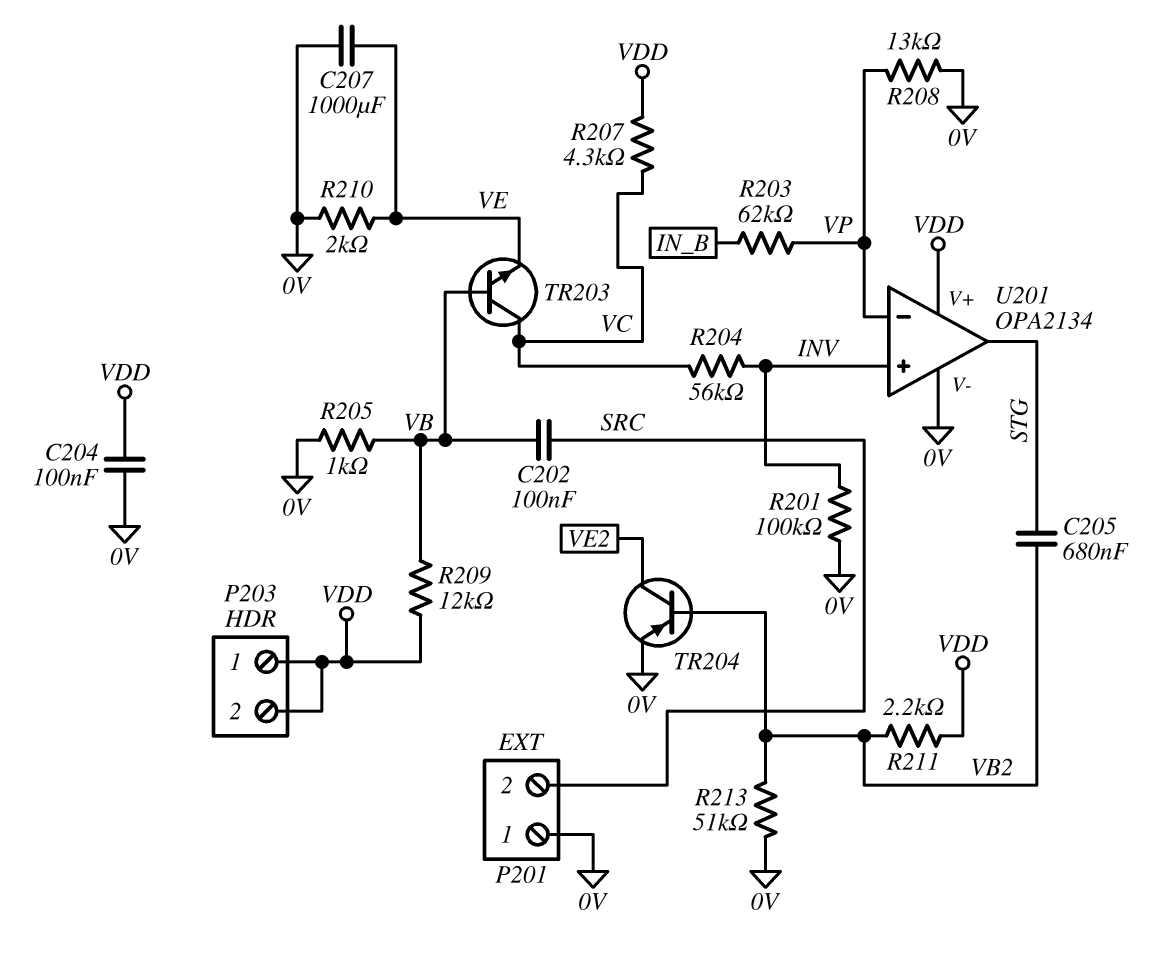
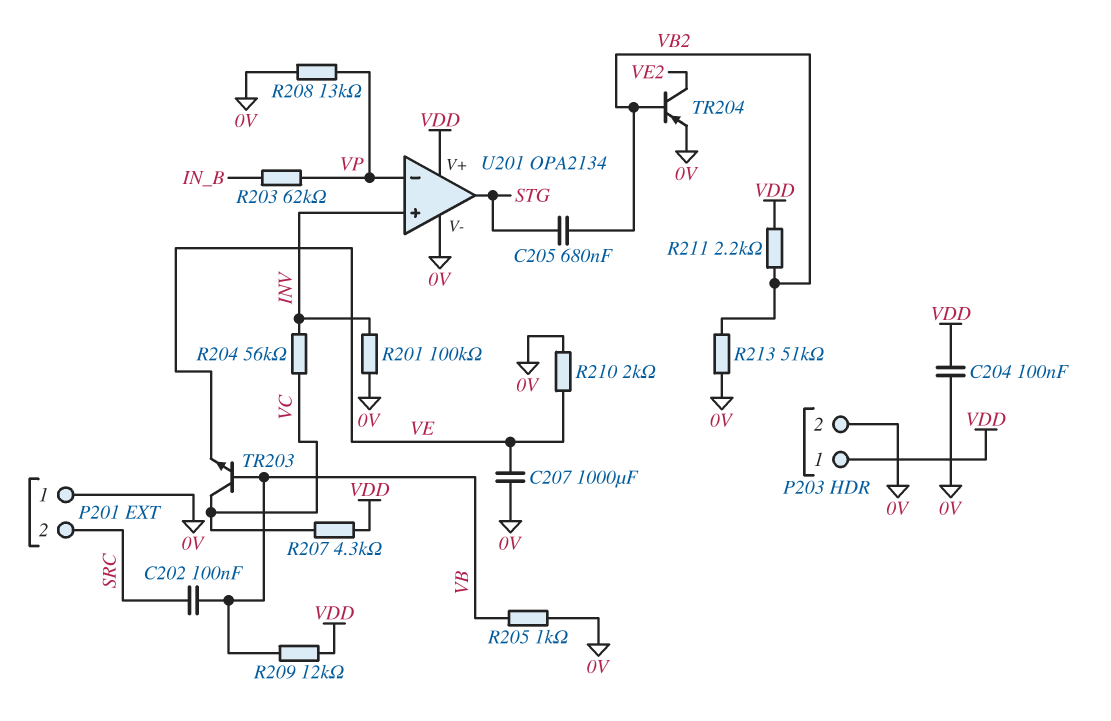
P203 pin 2: VDD -> 0V

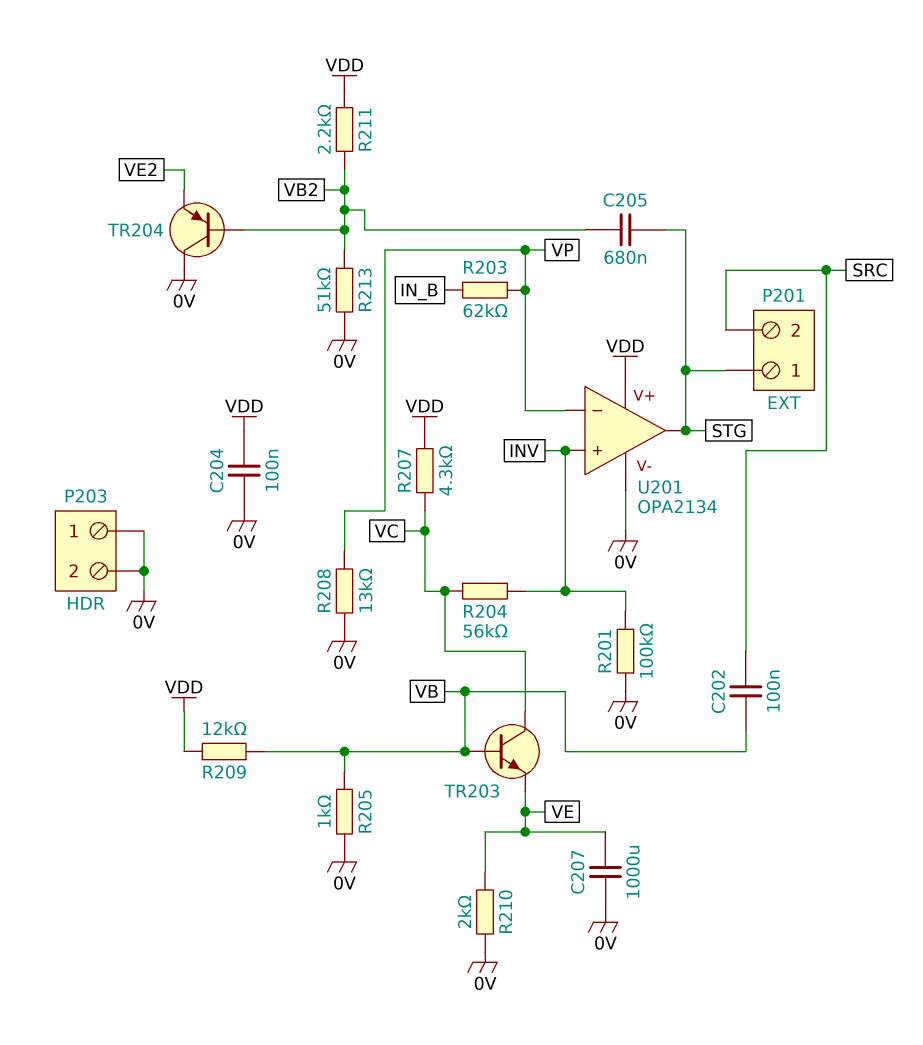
P201 pin 1: 0V -> STG
P203 pin 1: VDD -> 0V
TR204: PNP (B VB2, C VE2, E 0V) -> PNP (B VB2, C 0V, E VE2)

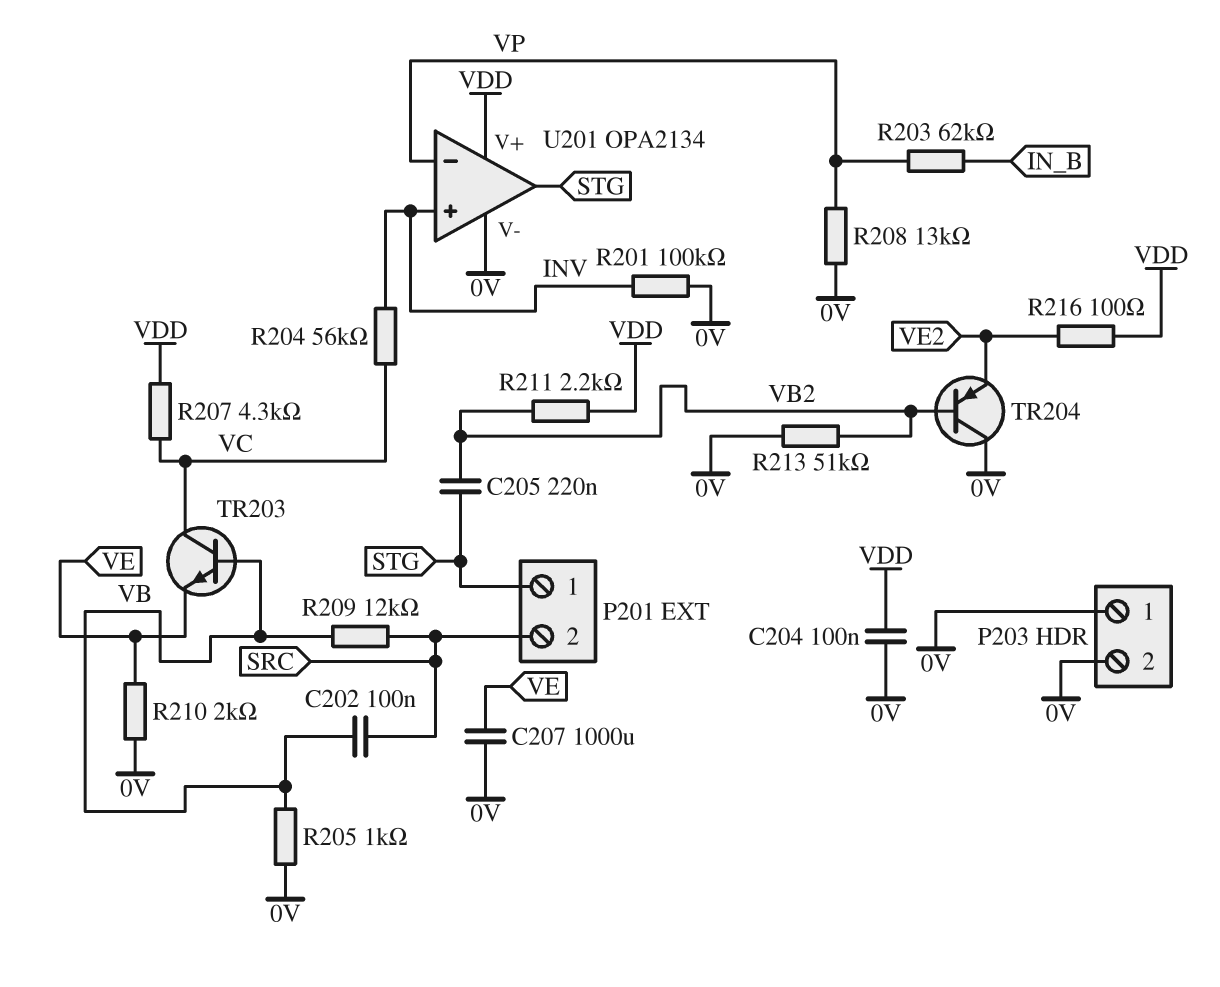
C205: 680nF (STG, VB2) -> 220nF (STG, VB2)
R209: 12k (VB, VDD) -> 12k (SRC, VB)
R216: none -> 100 (VDD, VE2)

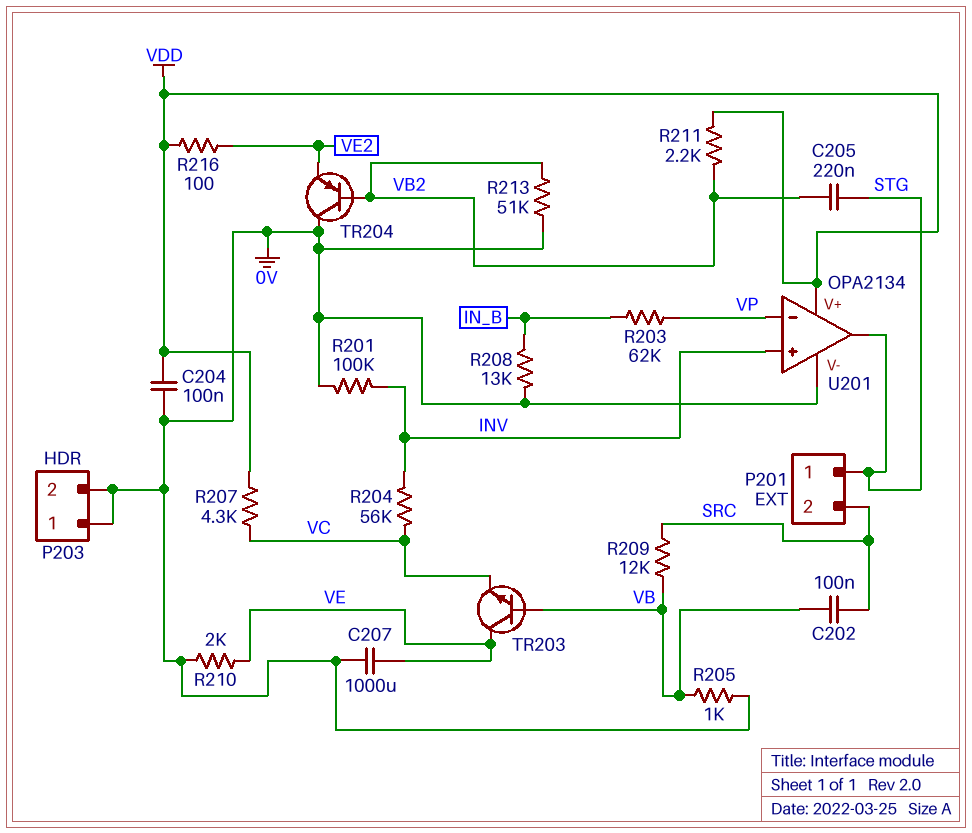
R208: 13k (0V, VP) -> 13k (0V, IN_B)
TR203: NPN (B VB, C VC, E VE) -> NPN (B VB, C VE, E VC)

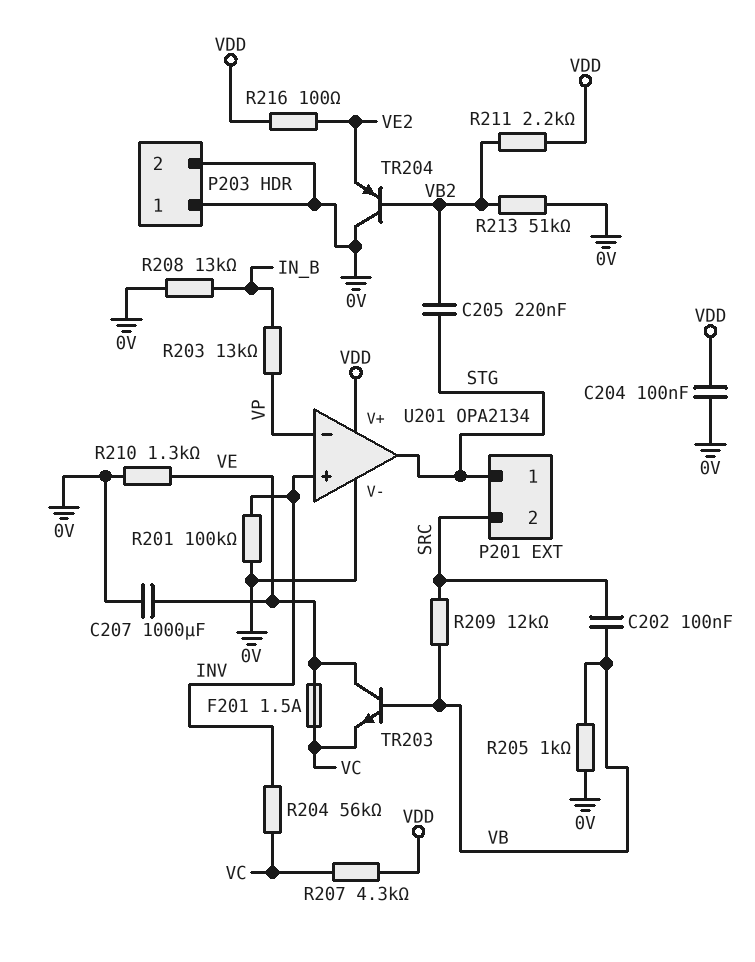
F201: none -> 1.5A (VC, VE)
R203: 62k (IN_B, VP) -> 13k (IN_B, VP)
R210: 2k (0V, VE) -> 1.3k (0V, VE)

